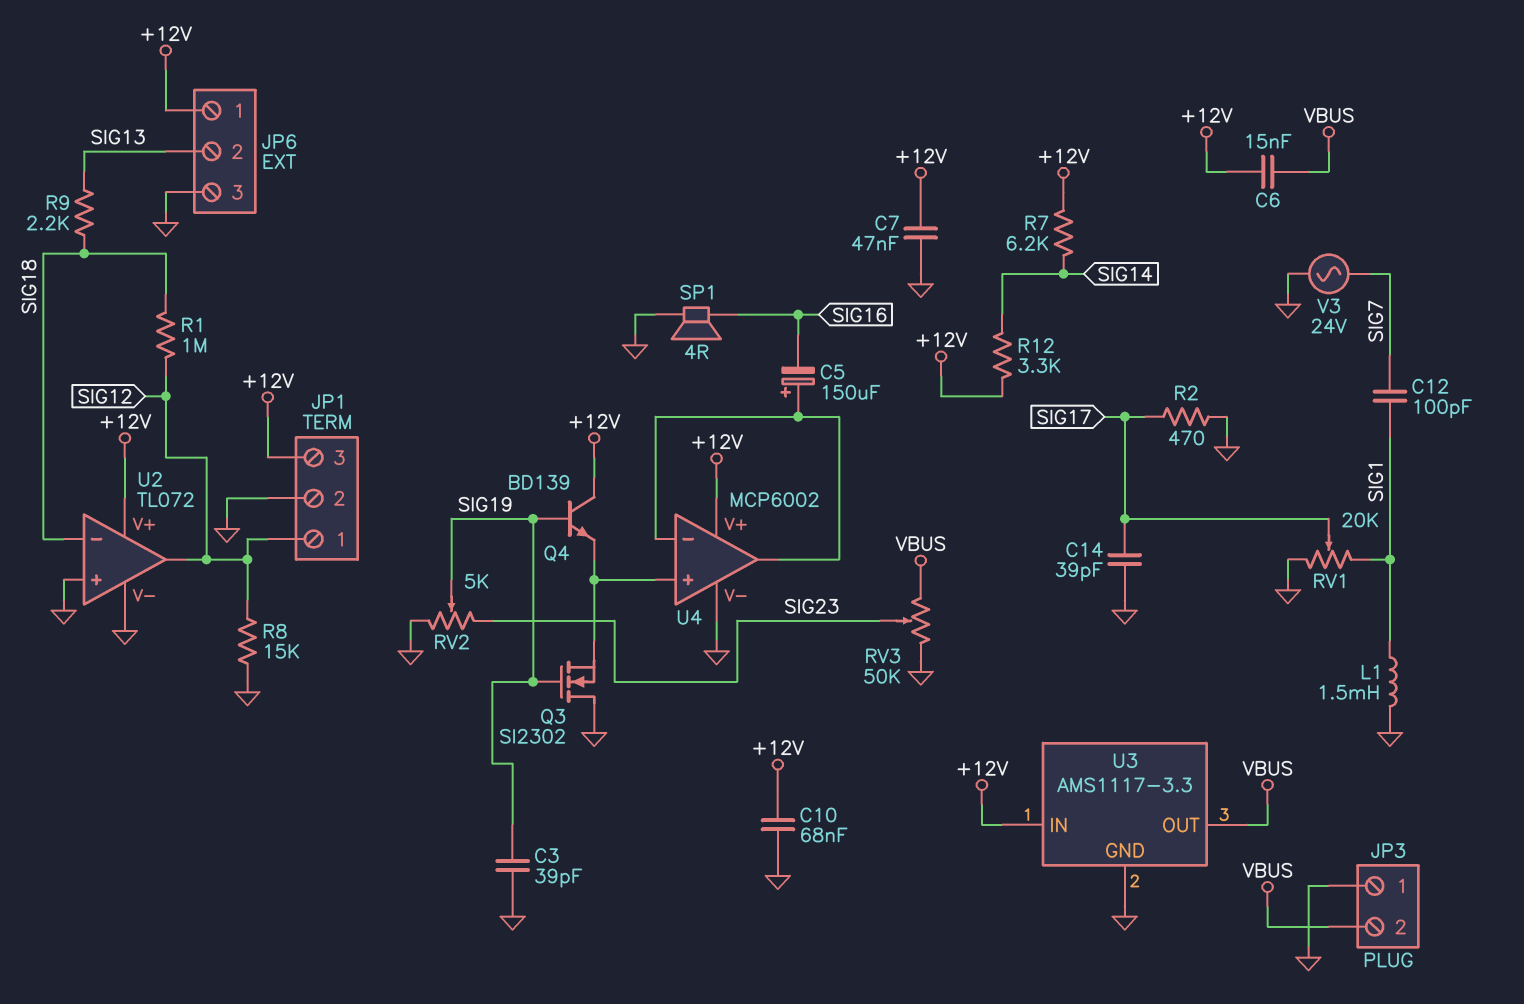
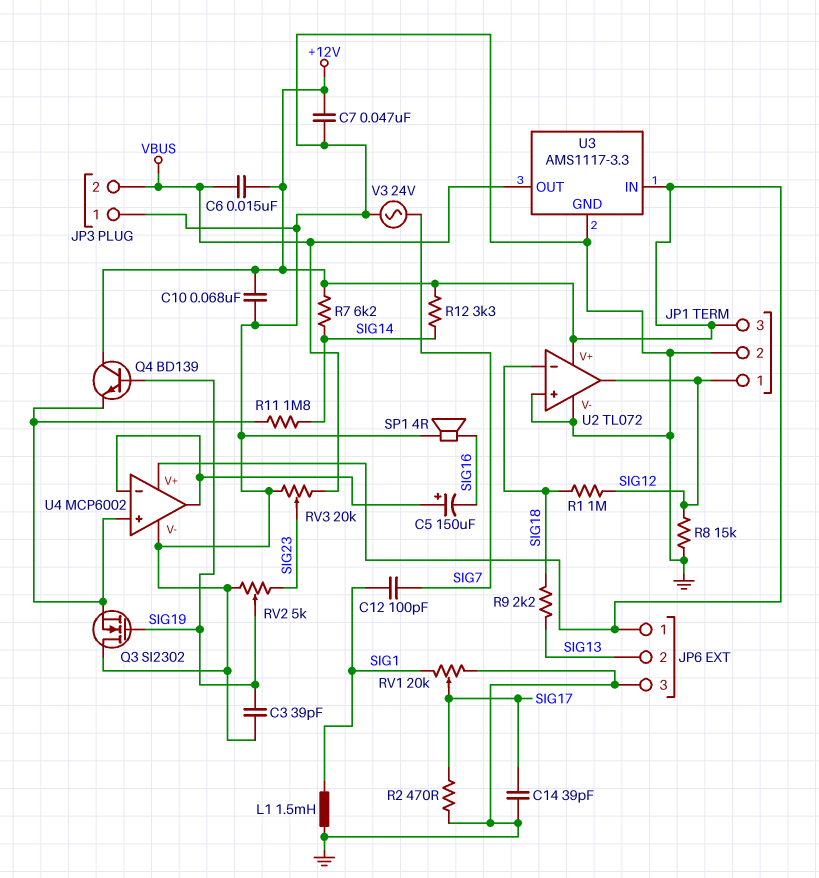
R11: none -> 1.8M (SIG14, U4/in+)
RV3: 50k (GND, VBUS, wiper SIG23) -> 20k (GND, VBUS, wiper SIG23)

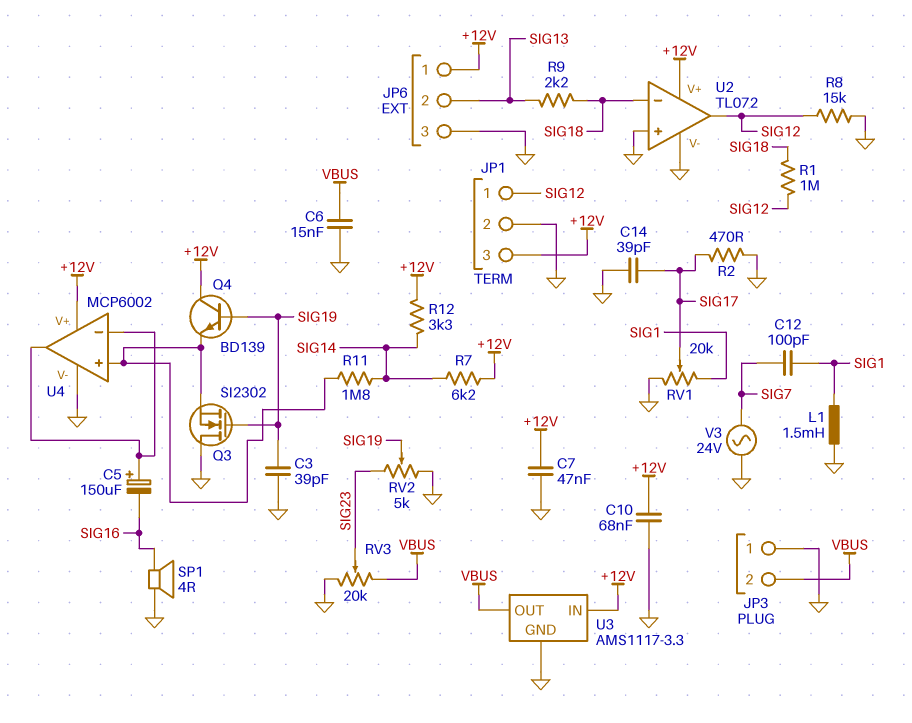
C6: 15nF (+12V, VBUS) -> 15nF (GND, VBUS)

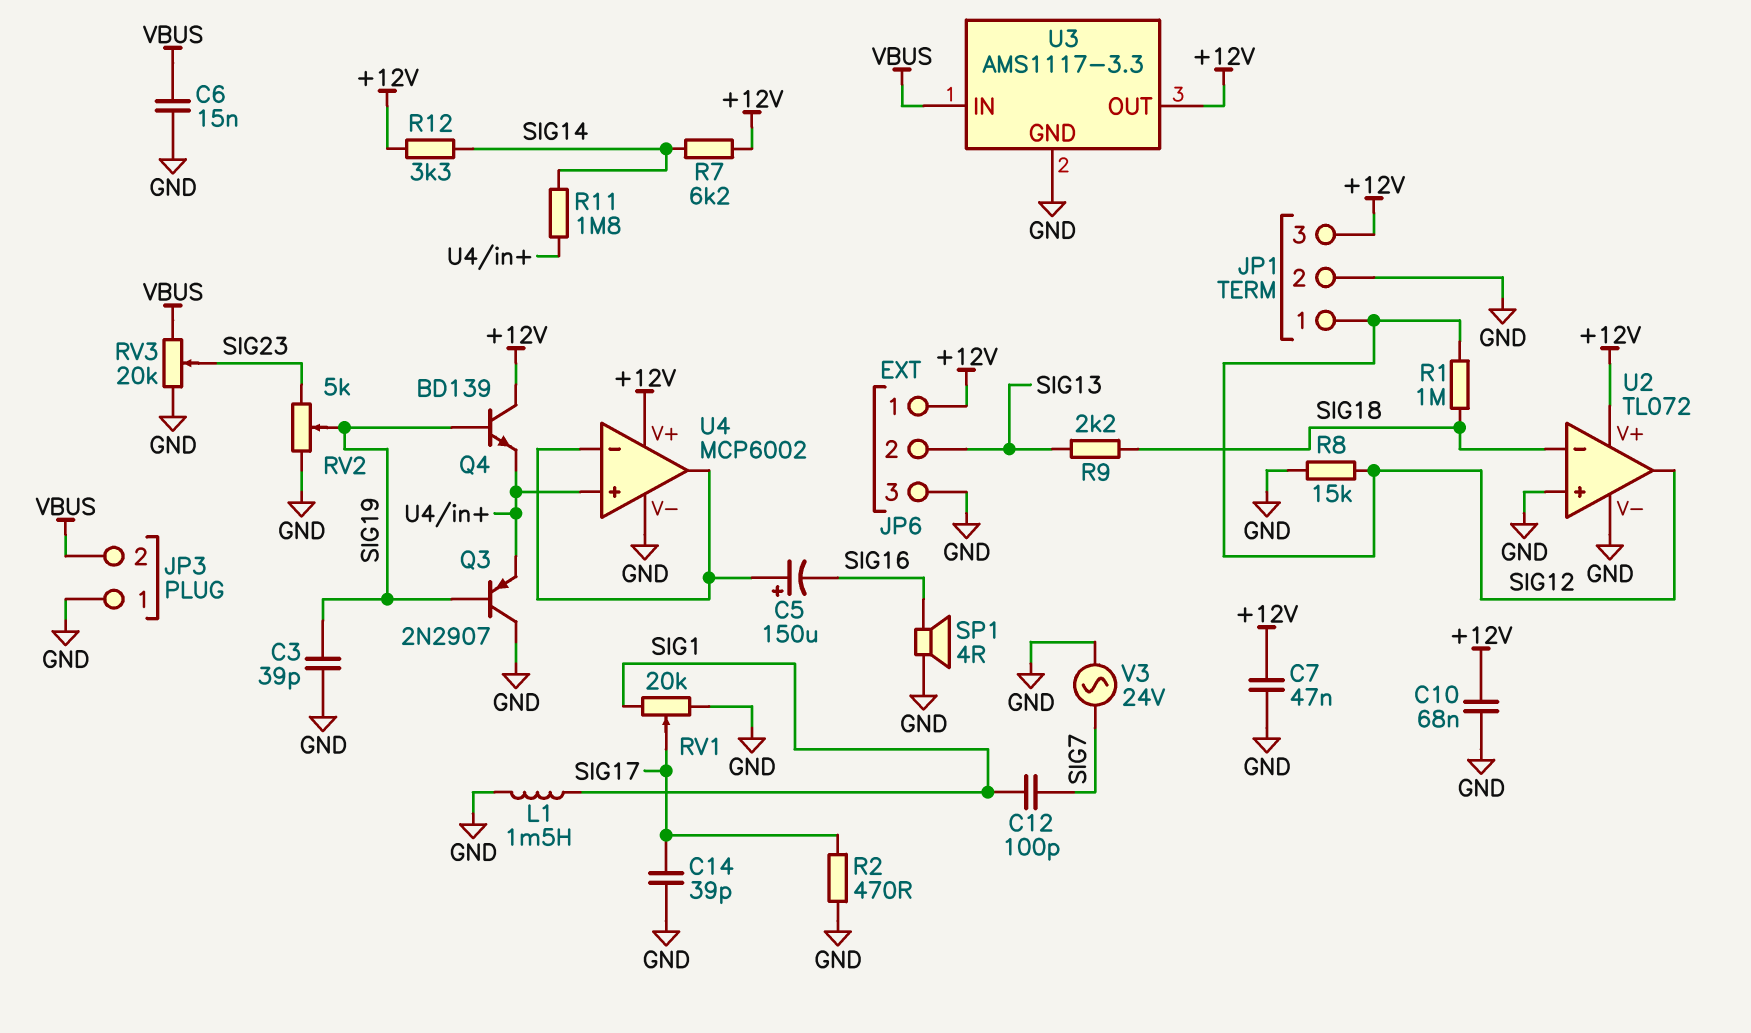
Q3: NMOS SI2302 (G SIG19, D GND, S U4/in+) -> PNP 2N2907 (B SIG19, C GND, E U4/in+)
U3 pin IN: +12V -> VBUS
U3 pin OUT: VBUS -> +12V

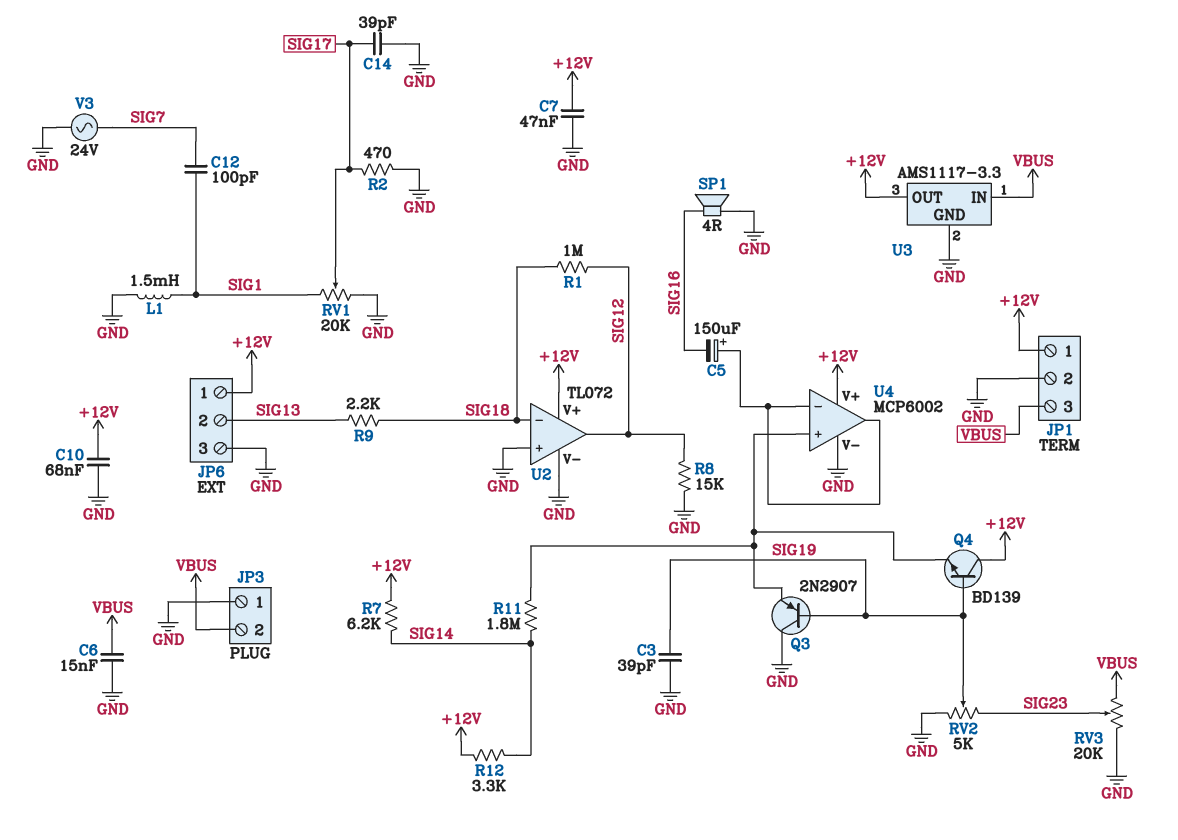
JP1 pin 1: SIG12 -> +12V
JP1 pin 3: +12V -> VBUS

